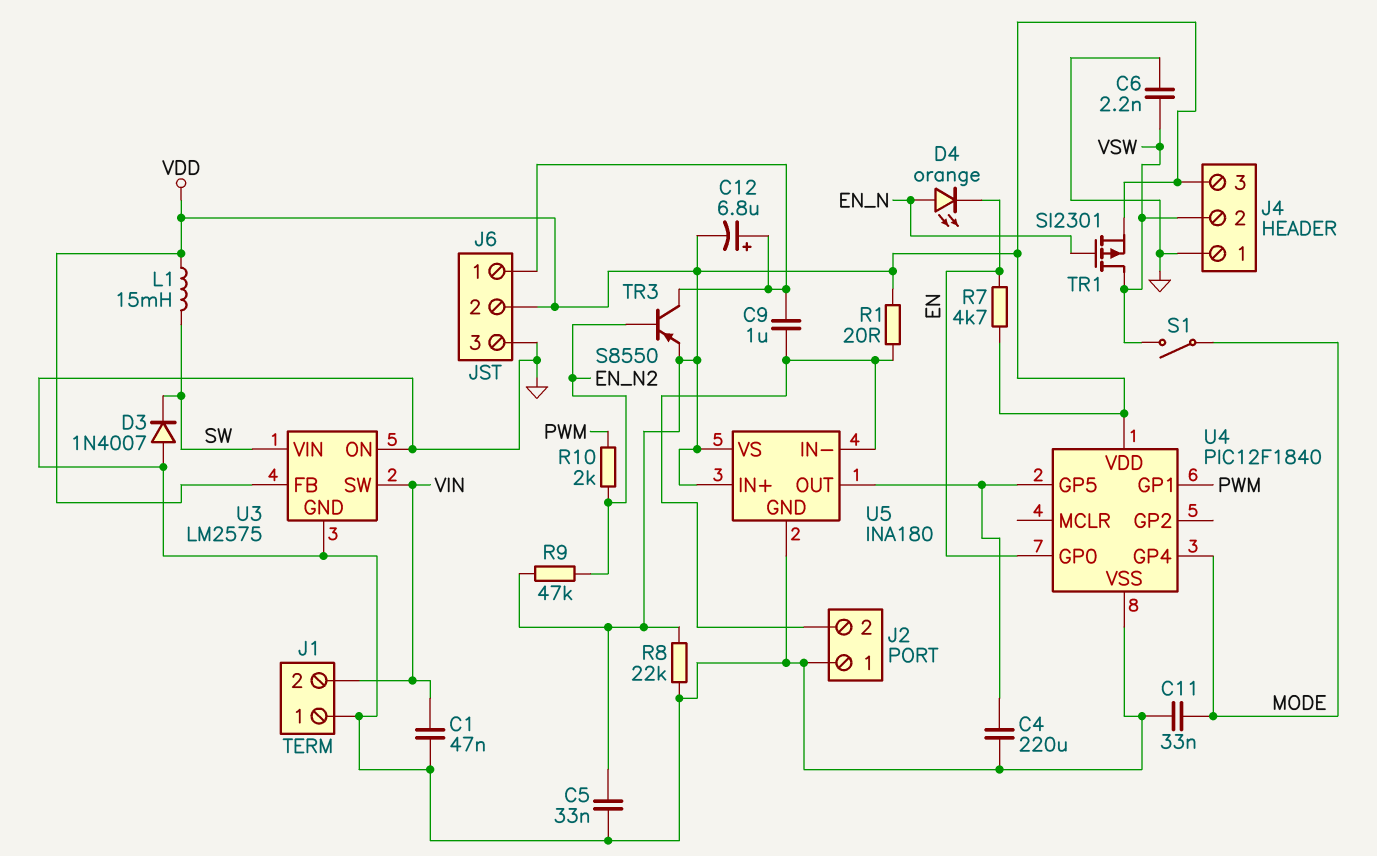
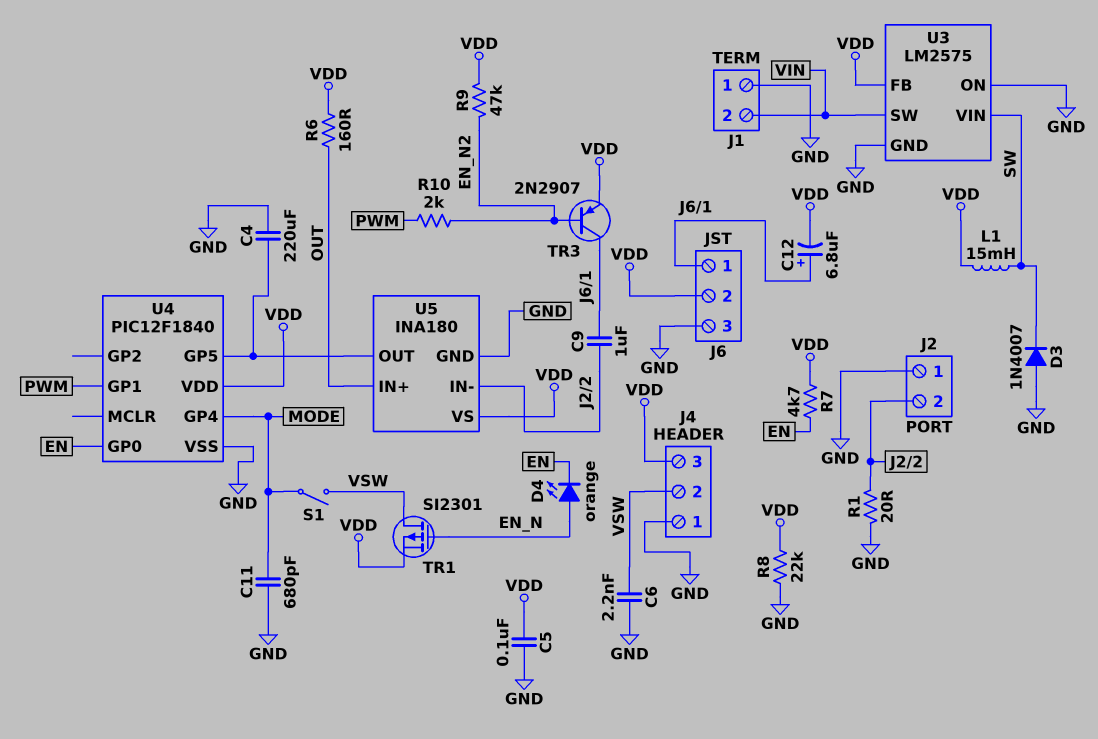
C1: 47nF (GND, VIN) -> none
C5: 33nF (GND, VDD) -> 100nF (GND, VDD)
C11: 33nF (GND, MODE) -> 680pF (GND, MODE)
R1: 20 (J2/2, VDD) -> 20 (GND, J2/2)
R6: none -> 160 (OUT, VDD)
TR3: PNP S8550 (B EN_N2, C J6/1, E VDD) -> PNP 2N2907 (B EN_N2, C J6/1, E VDD)
U5 pin IN+: VDD -> OUT

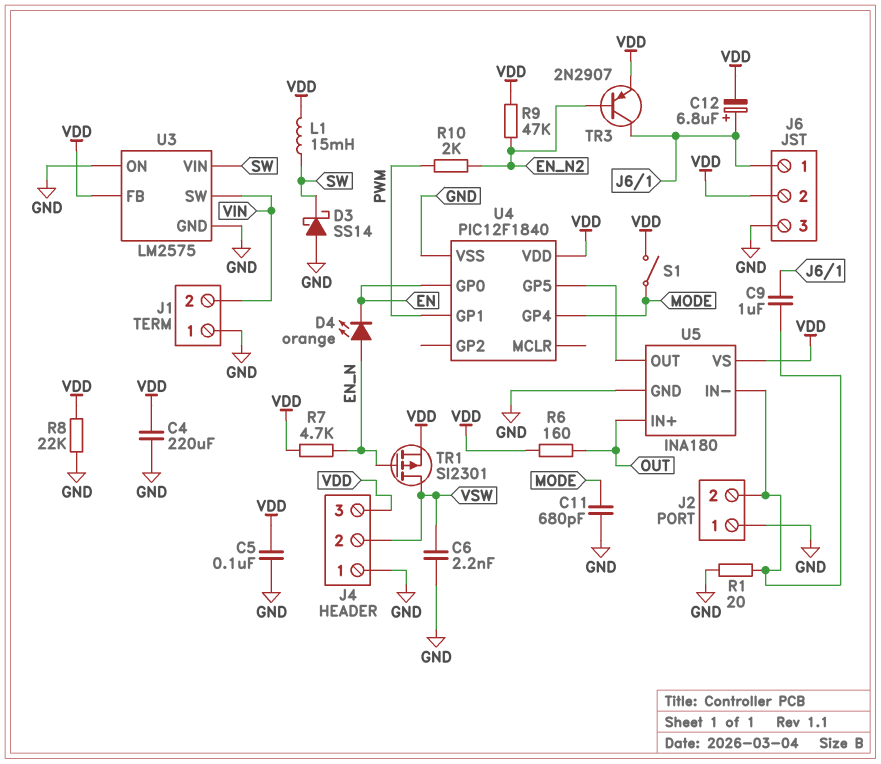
C4: 220uF (GND, U4/GP5) -> 220uF (GND, VDD)
D3: diode 1N4007 (A GND, K SW) -> schottky SS14 (A GND, K SW)
R7: 4.7k (EN, VDD) -> 4.7k (EN_N, VDD)
S1: switch (MODE, VSW) -> switch (MODE, VDD)

